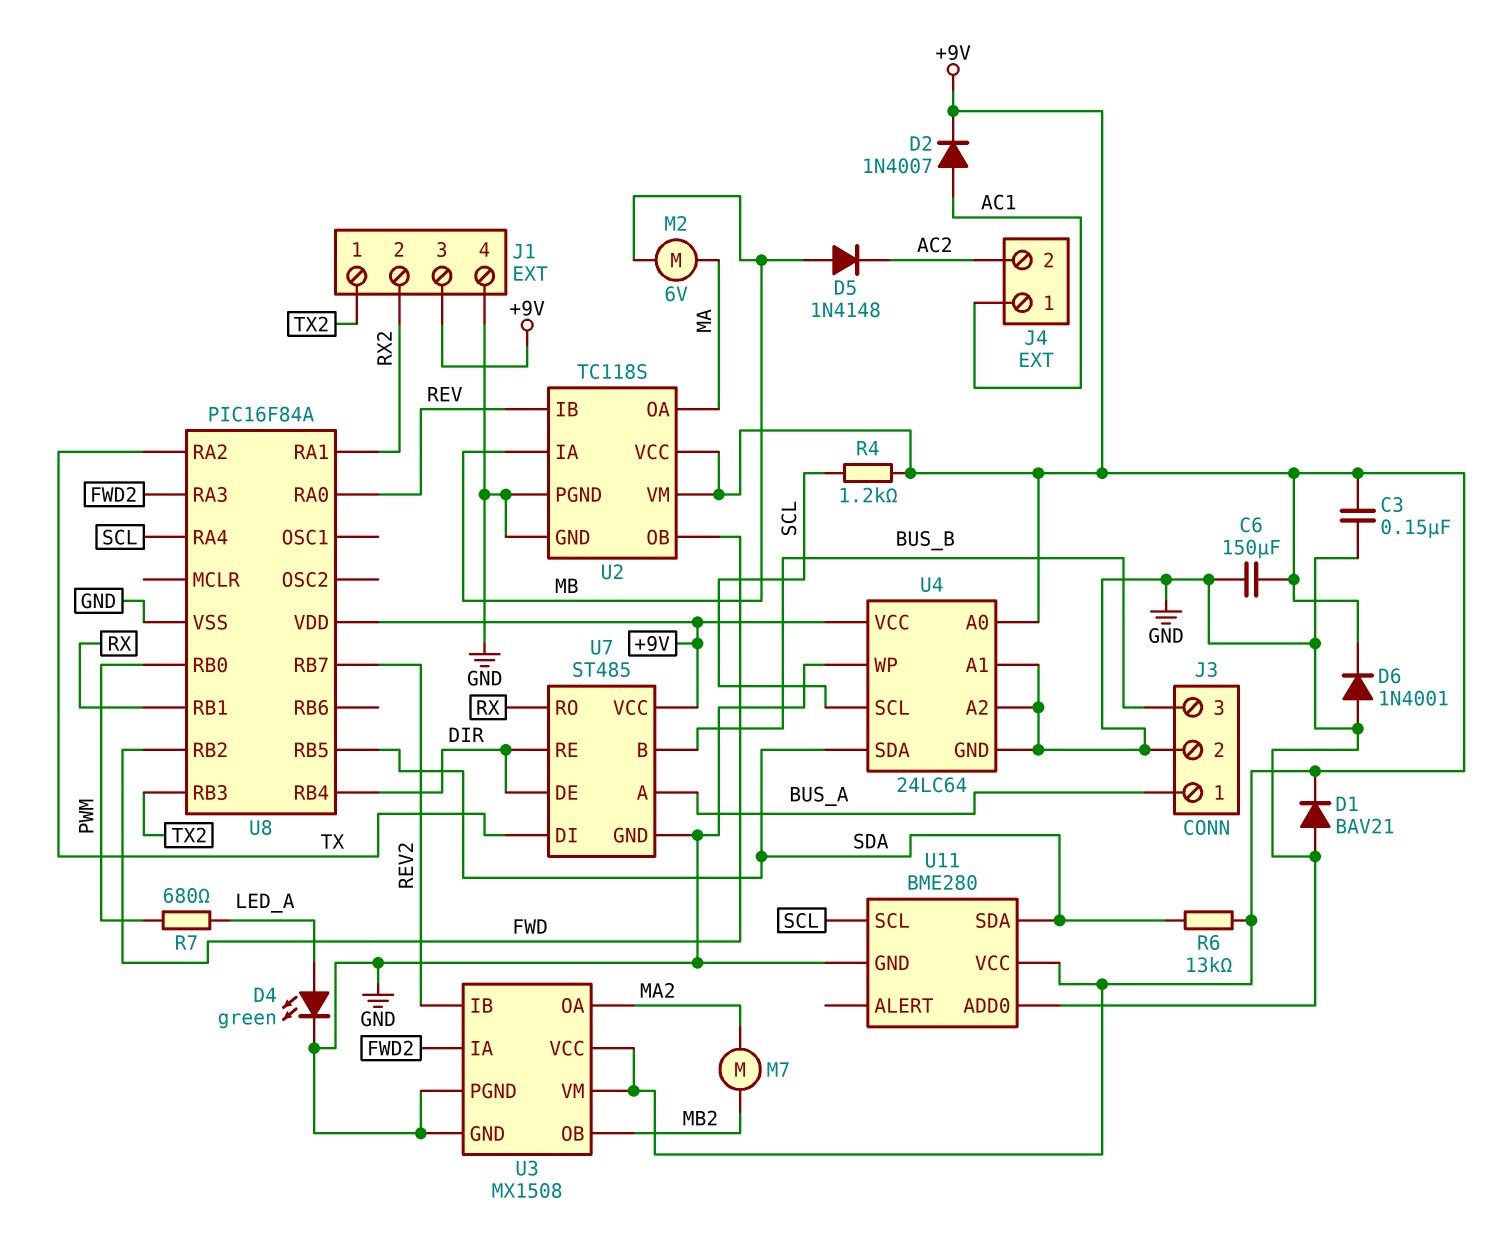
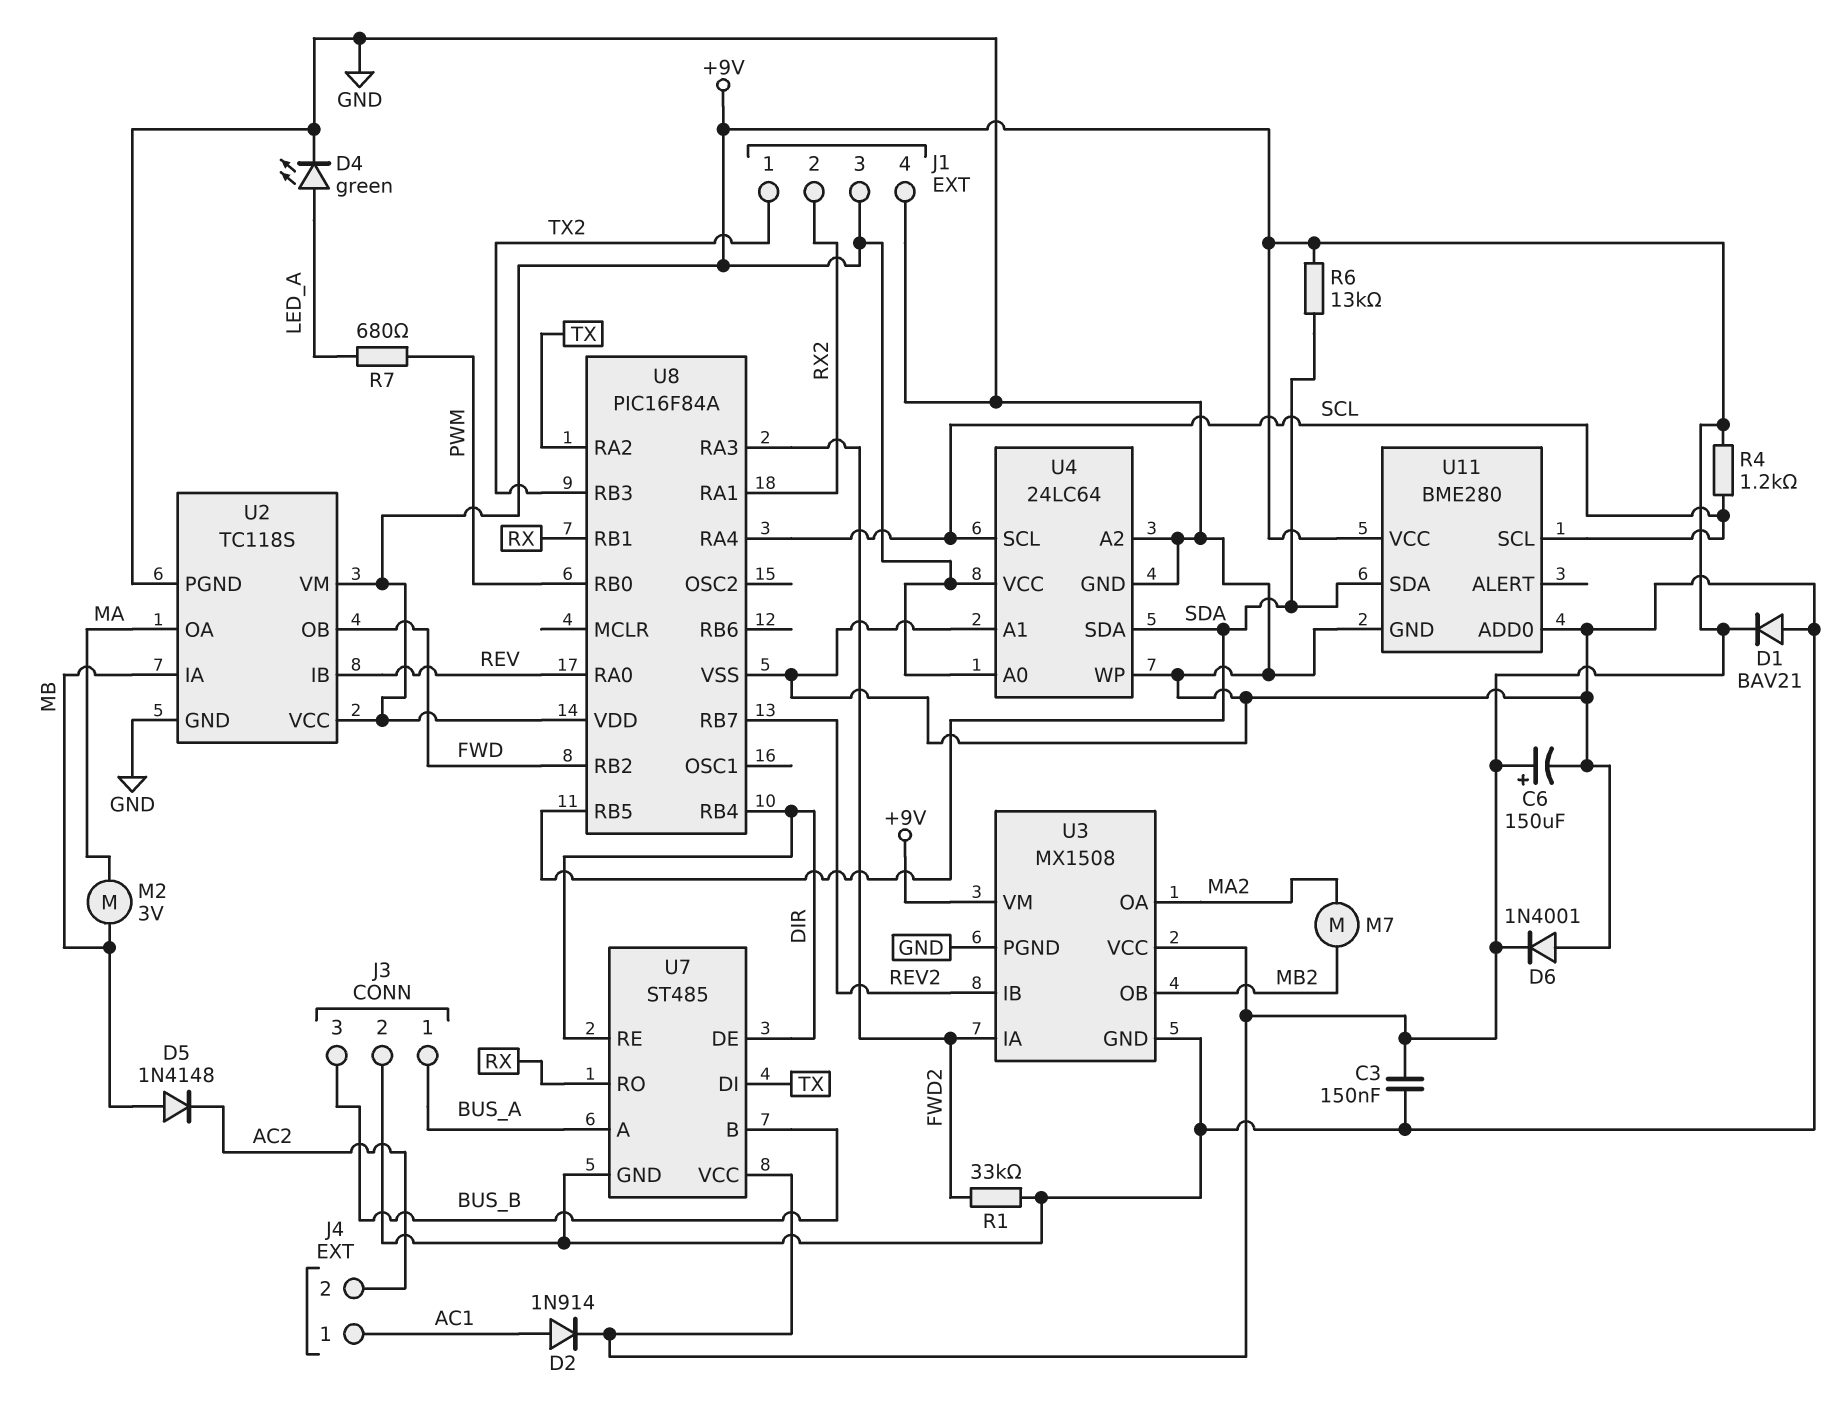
C6: 150uF (+9V, GND) -> 150uF (plus +9V, minus GND)
D2: diode 1N4007 (A AC1, K +9V) -> diode 1N914 (A AC1, K +9V)
M2: motor 6V (MA, MB) -> motor 3V (MA, MB)
R1: none -> 33k (FWD2, GND)

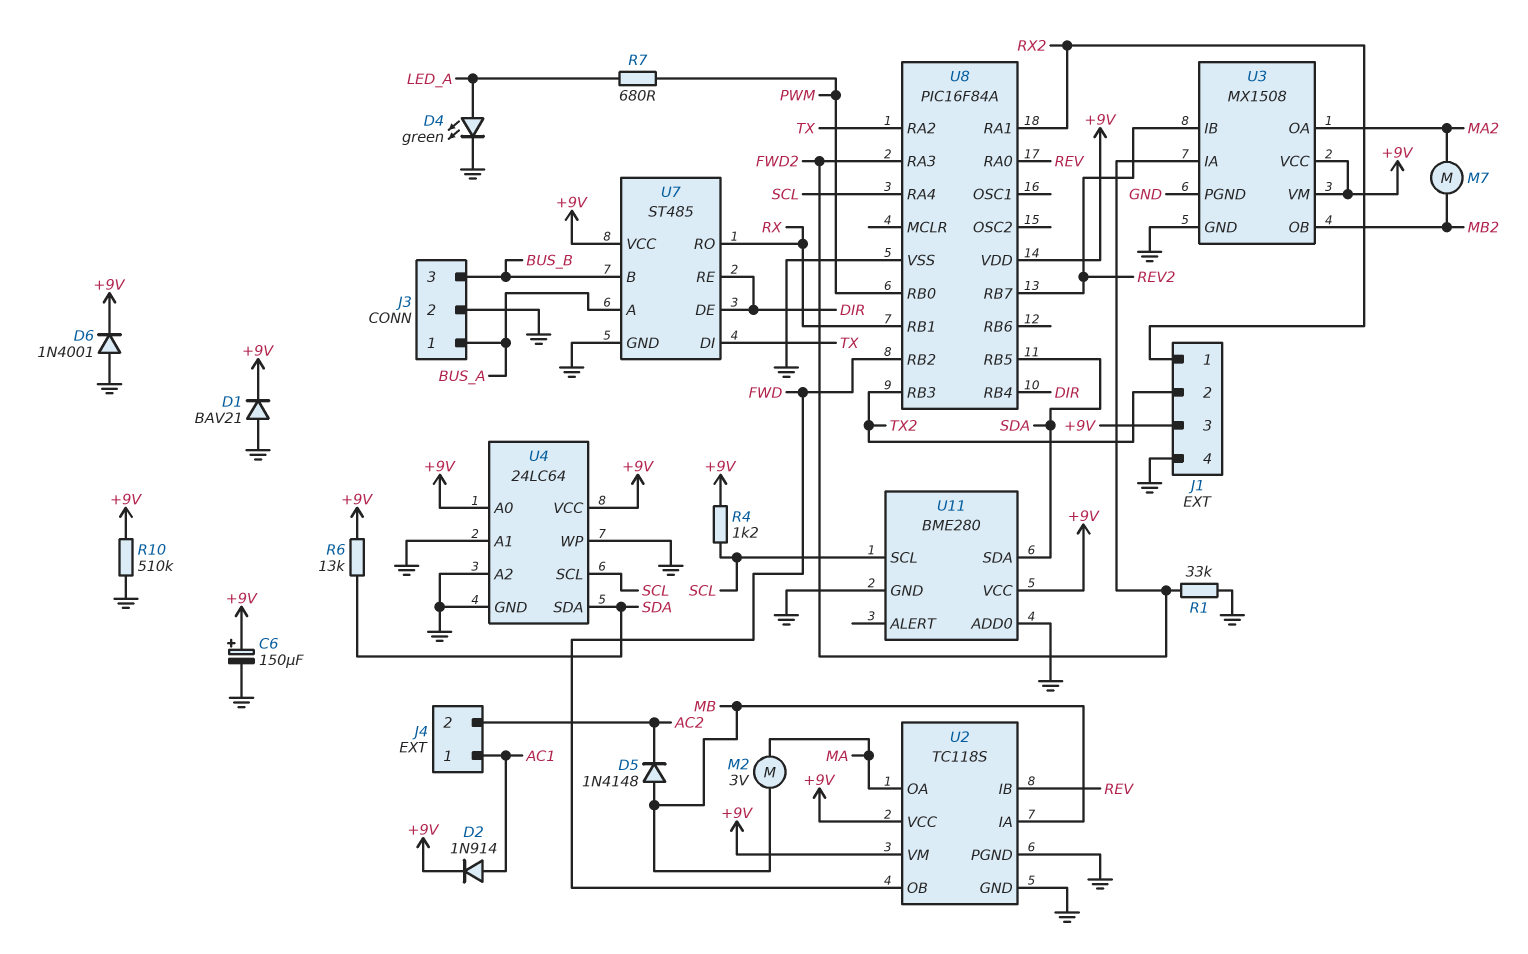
C3: 150nF (+9V, GND) -> none
J1 pin 1: TX2 -> RX2
J1 pin 2: RX2 -> TX2
R10: none -> 510k (+9V, GND)

